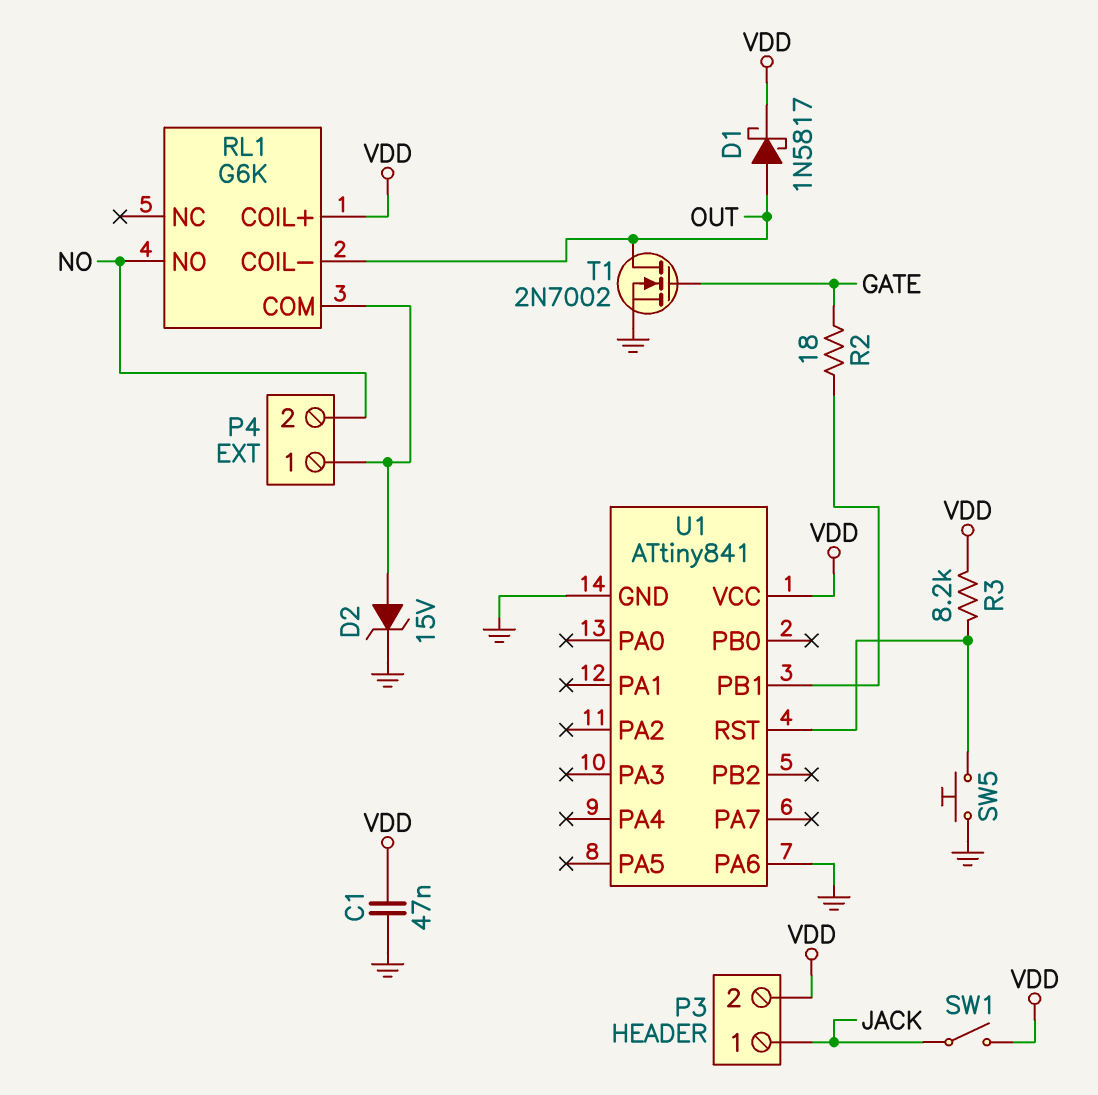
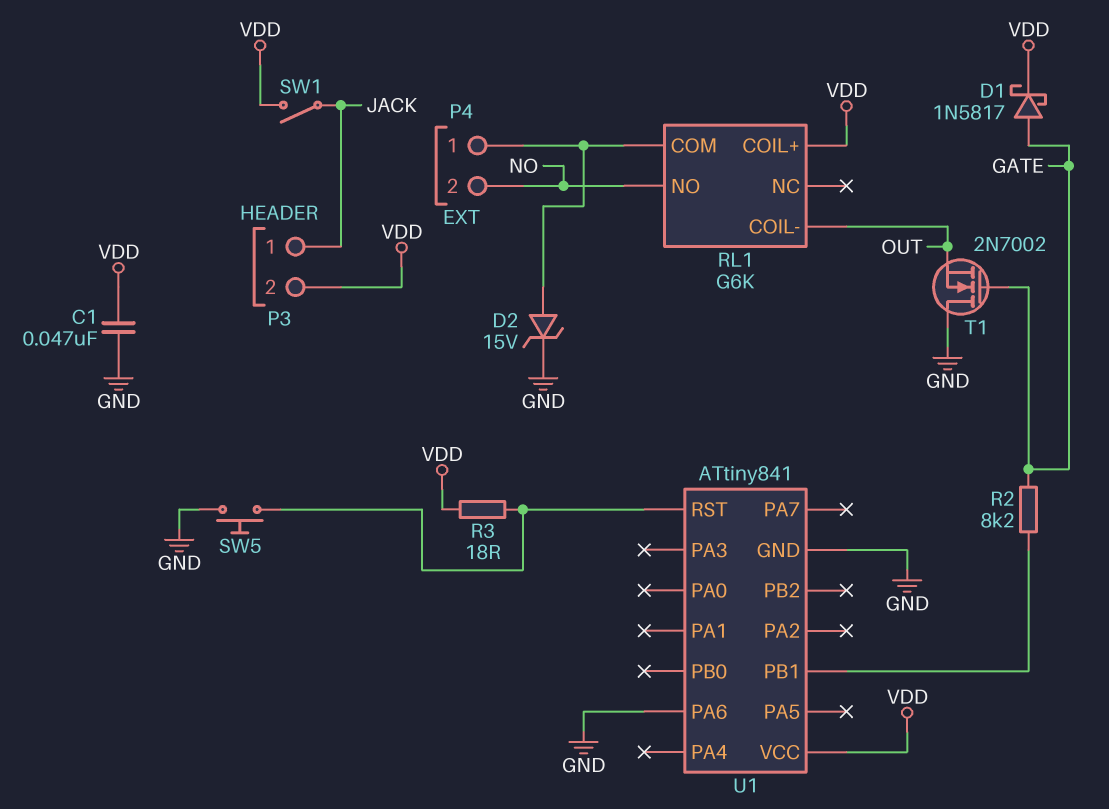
D1: schottky 1N5817 (A OUT, K VDD) -> schottky 1N5817 (A GATE, K VDD)
R2: 18 (GATE, U1/PB1) -> 8.2k (GATE, U1/PB1)
R3: 8.2k (U1/RST, VDD) -> 18 (U1/RST, VDD)
T1: NMOS 2N7002 (G GATE, D OUT, S GND) -> NMOS 2N7002 (G GATE, D GND, S OUT)

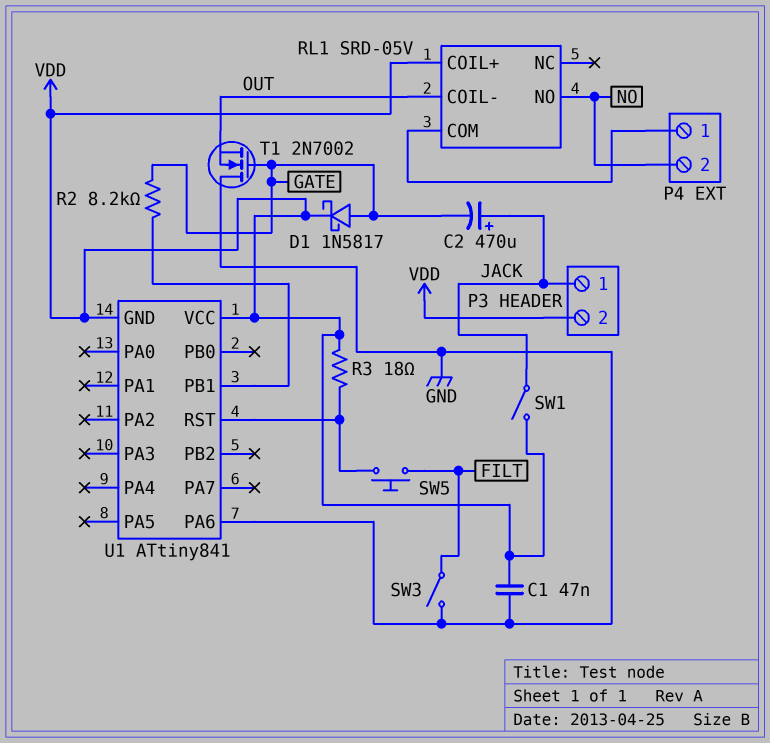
C2: none -> 470uF (plus JACK, minus GATE)
D2: zener 15V (A P4/1, K GND) -> none
RL1: G6K -> SRD-05V
SW3: none -> switch (FILT, GND)
SW5: button (GND, U1/RST) -> button (FILT, U1/RST)
U1 pin GND: GND -> VDD

